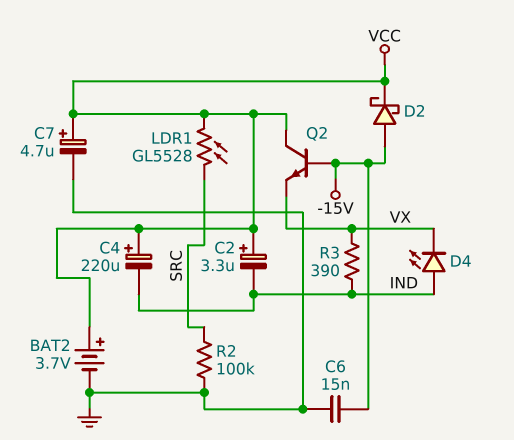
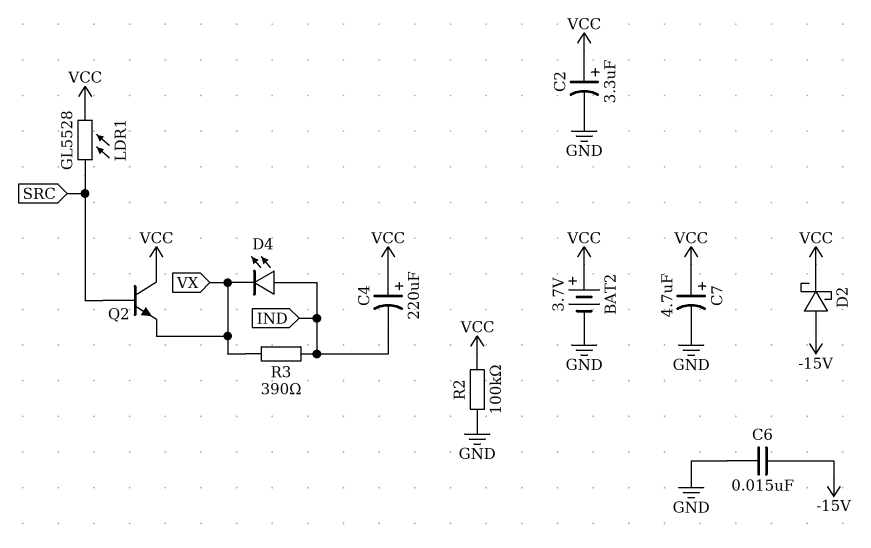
C2: 3.3uF (plus VCC, minus IND) -> 3.3uF (plus VCC, minus GND)
Q2: NPN (B -15V, C VCC, E VX) -> NPN (B SRC, C VCC, E VX)
R2: 100k (GND, SRC) -> 100k (GND, VCC)

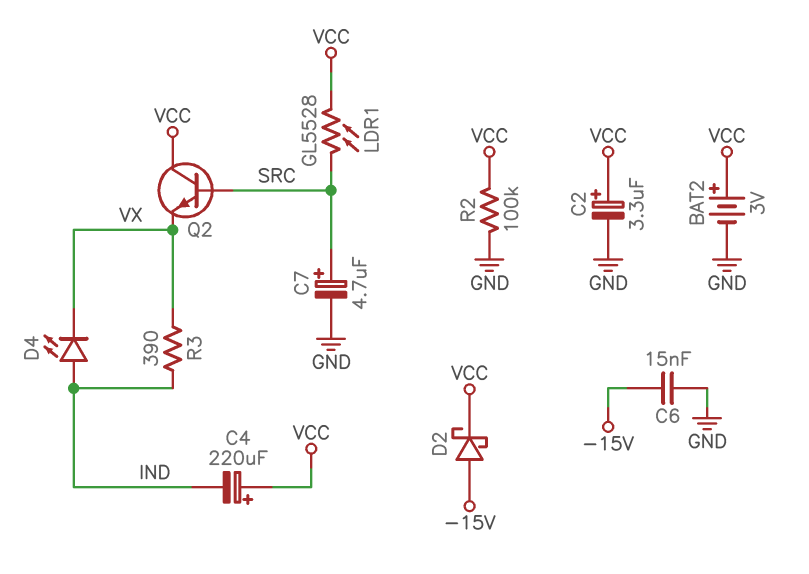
BAT2: 3.7V (plus VCC, minus GND) -> 3V (plus VCC, minus GND)
C7: 4.7uF (plus VCC, minus GND) -> 4.7uF (plus SRC, minus GND)

